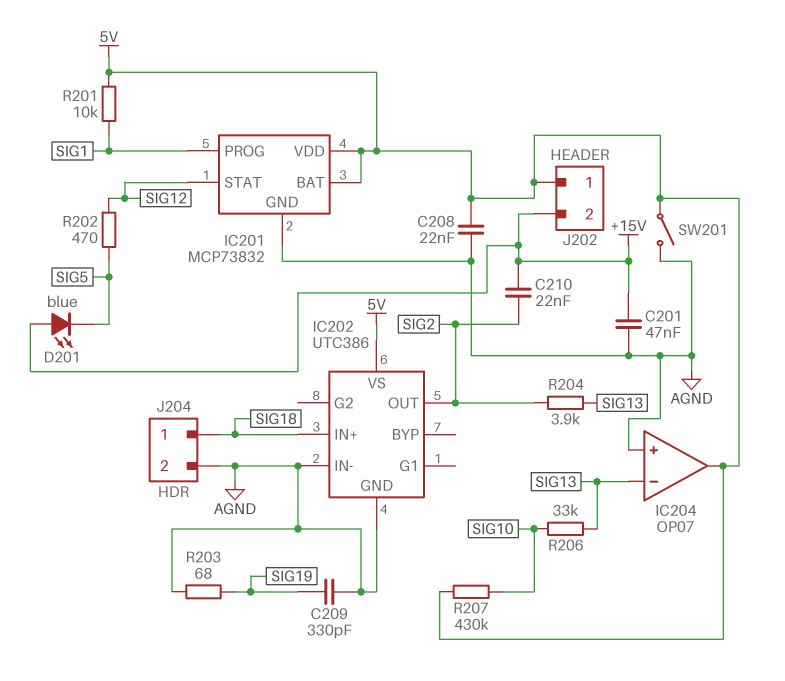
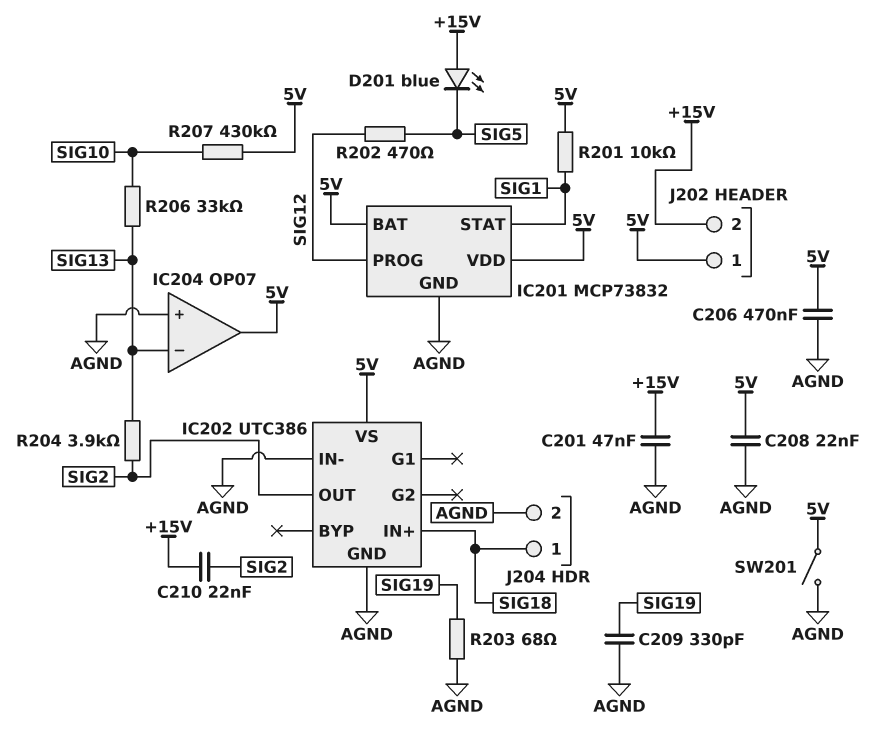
C206: none -> 470nF (5V, AGND)
IC201 pin PROG: SIG1 -> SIG12
IC201 pin STAT: SIG12 -> SIG1

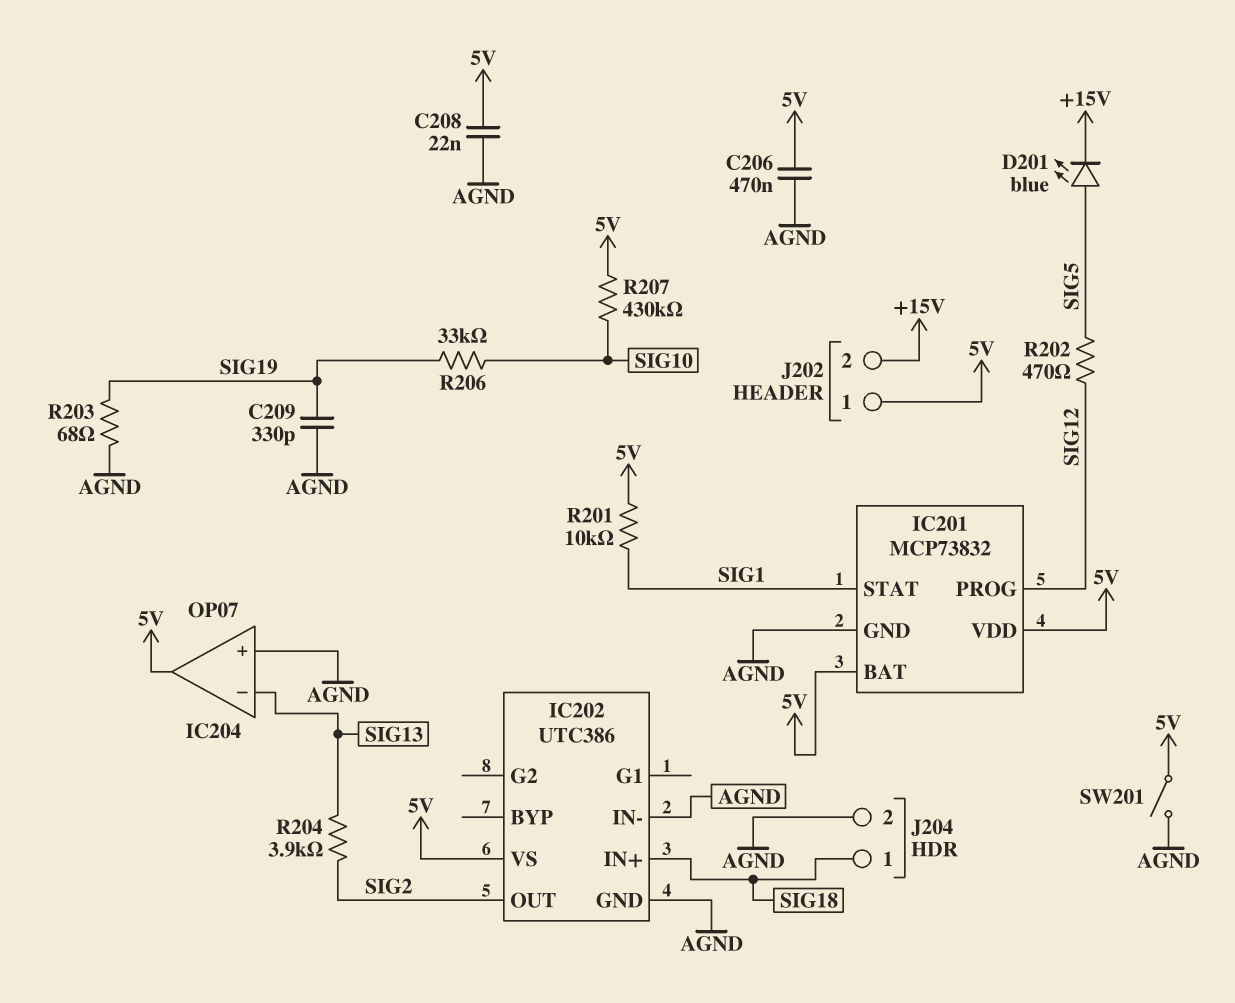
C201: 47nF (+15V, AGND) -> none
C210: 22nF (+15V, SIG2) -> none
D201: LED blue (A +15V, K SIG5) -> LED blue (A SIG5, K +15V)
R206: 33k (SIG10, SIG13) -> 33k (SIG10, SIG19)

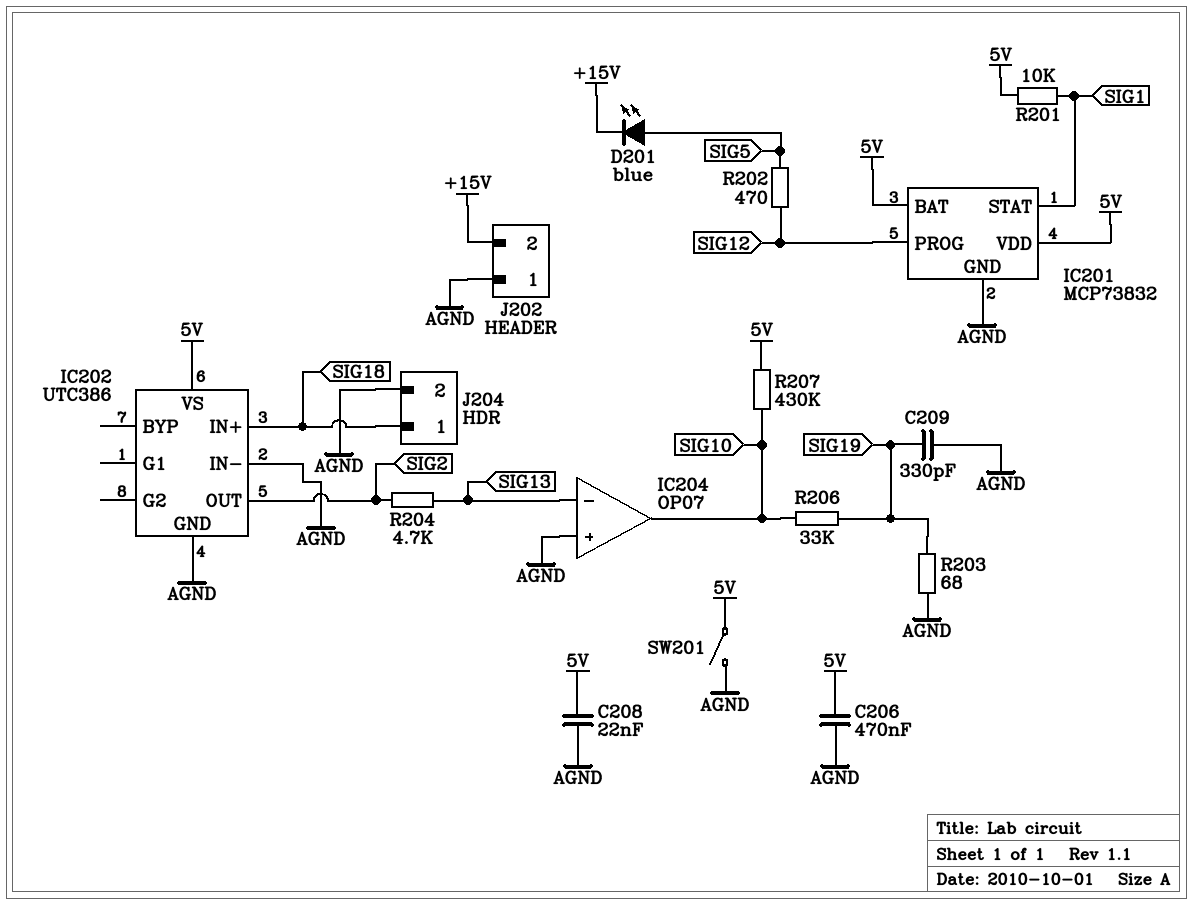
IC204 pin out: 5V -> SIG10
J202 pin 1: 5V -> AGND
R204: 3.9k (SIG2, SIG13) -> 4.7k (SIG2, SIG13)

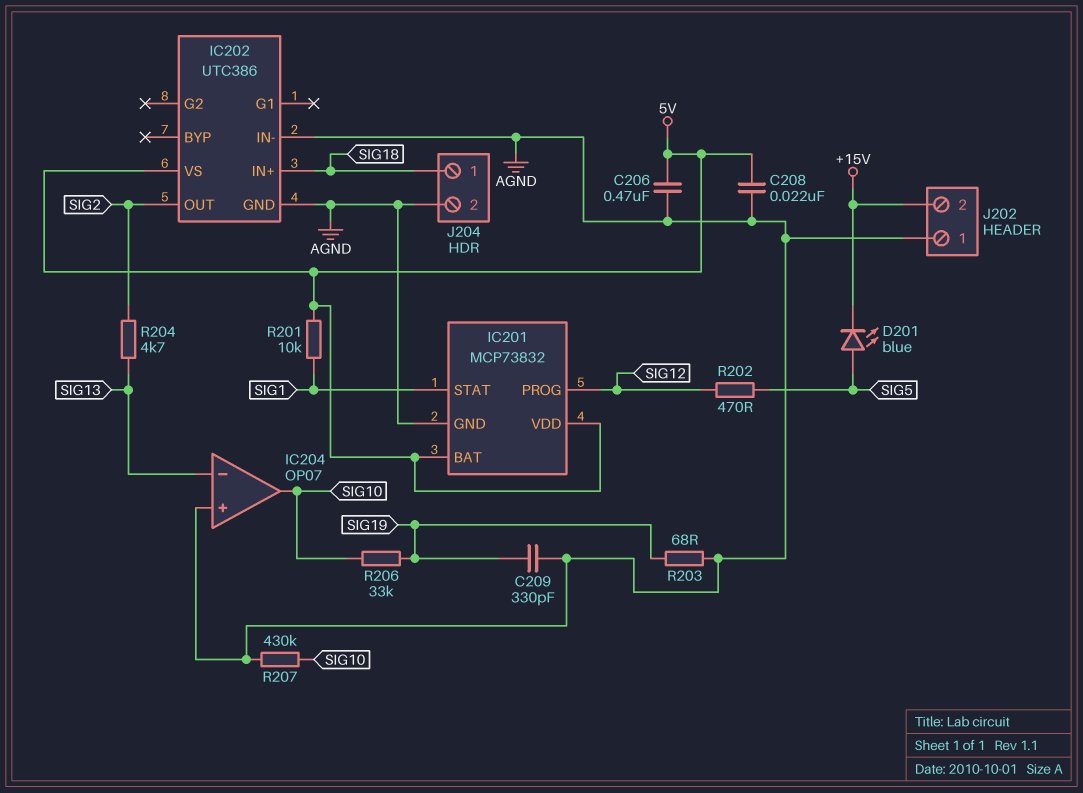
R207: 430k (5V, SIG10) -> 430k (AGND, SIG10)
SW201: switch (5V, AGND) -> none

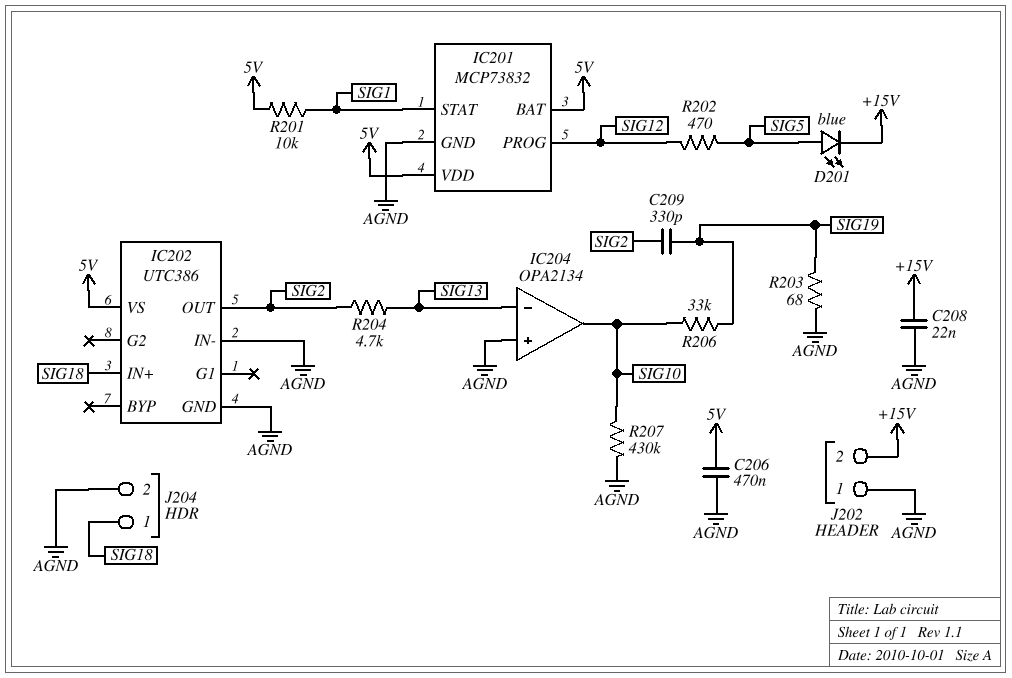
C208: 22nF (5V, AGND) -> 22nF (+15V, AGND)
C209: 330pF (AGND, SIG19) -> 330pF (SIG2, SIG19)
IC204: OP07 -> OPA2134

